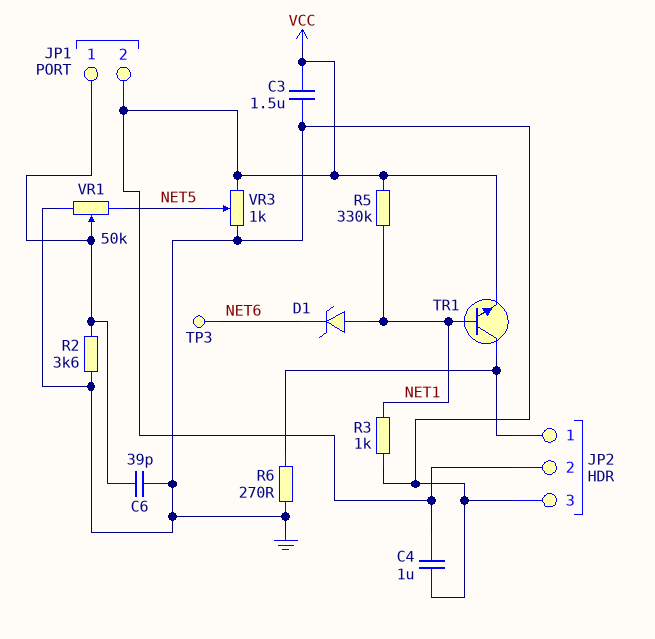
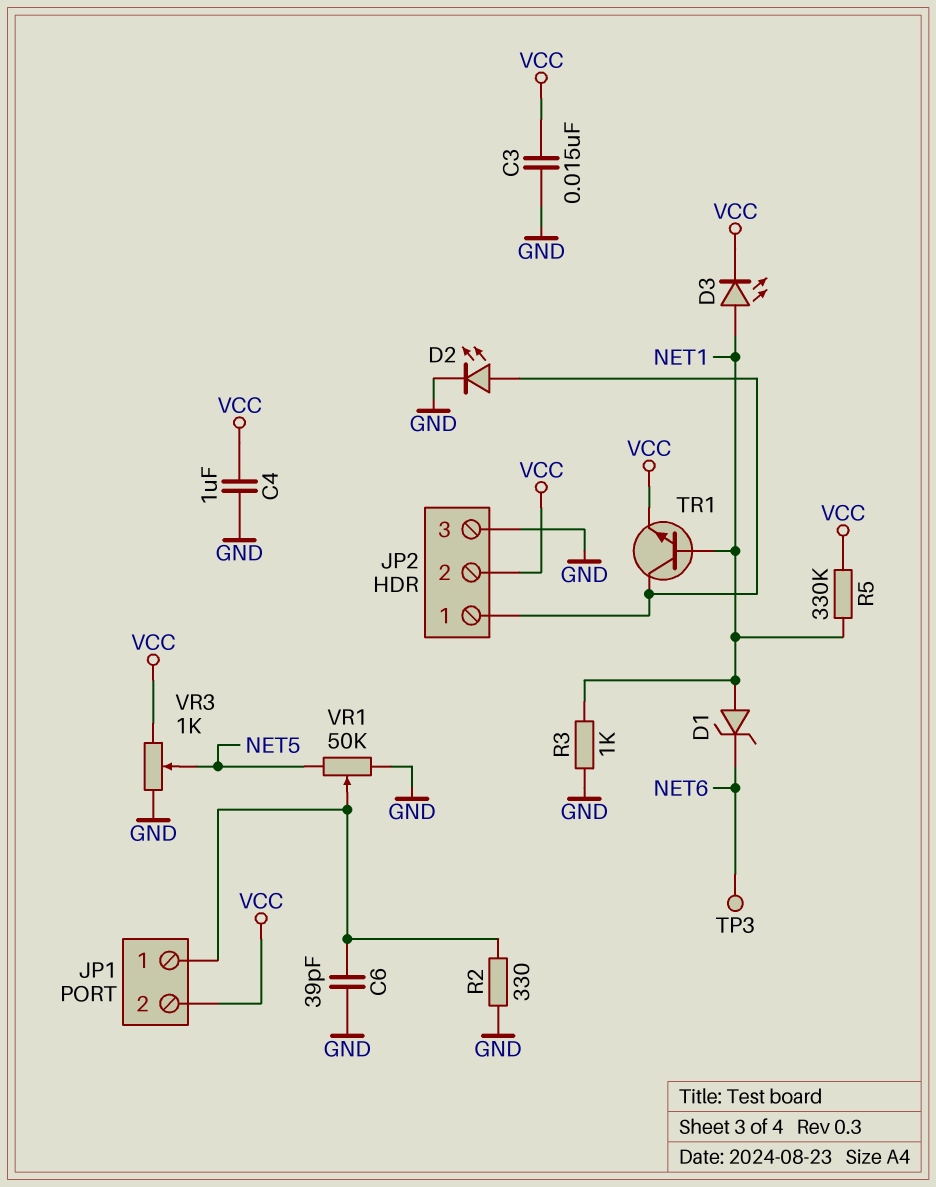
C3: 1.5uF (GND, VCC) -> 15nF (GND, VCC)
D2: none -> LED (A JP2/1, K GND)
D3: none -> LED (A NET1, K VCC)
R2: 3.6k (GND, JP1/1) -> 330 (GND, JP1/1)
R6: 270 (GND, JP2/1) -> none

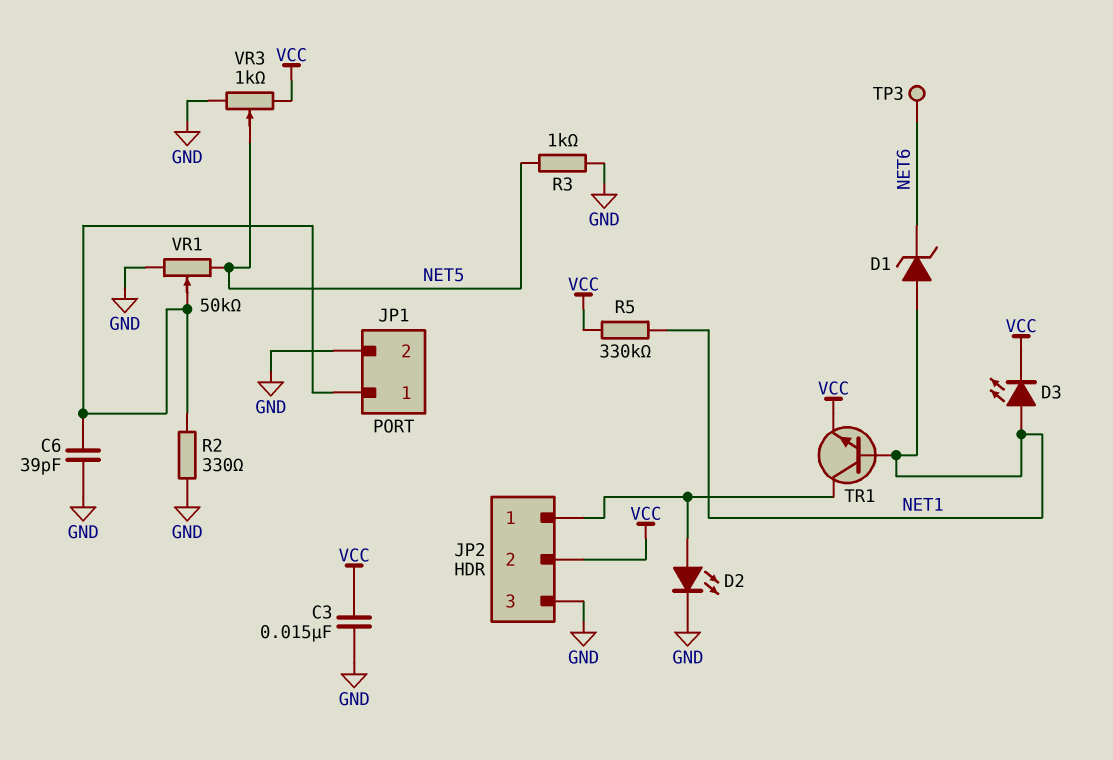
C4: 1uF (GND, VCC) -> none
JP1 pin 2: VCC -> GND
R3: 1k (GND, NET1) -> 1k (GND, NET5)

